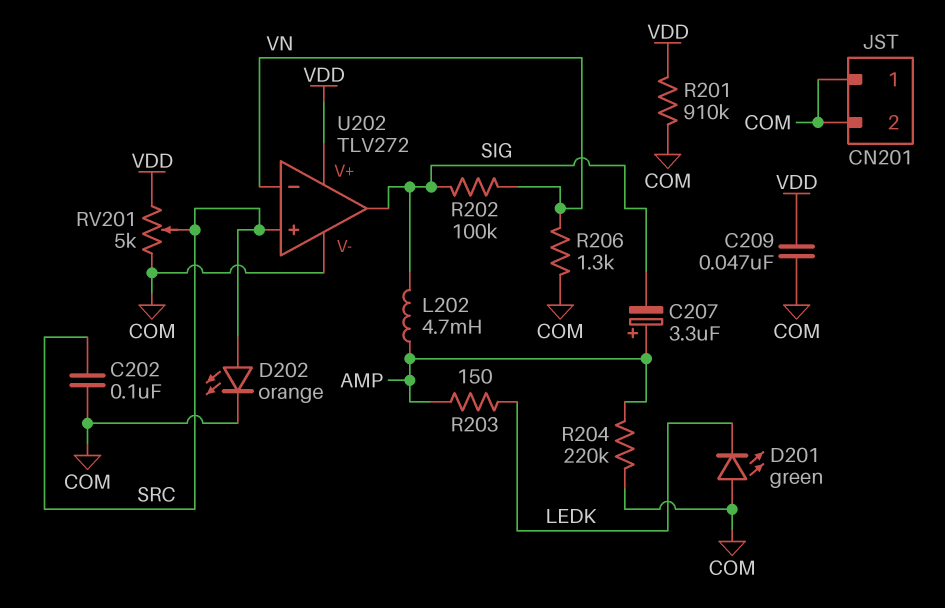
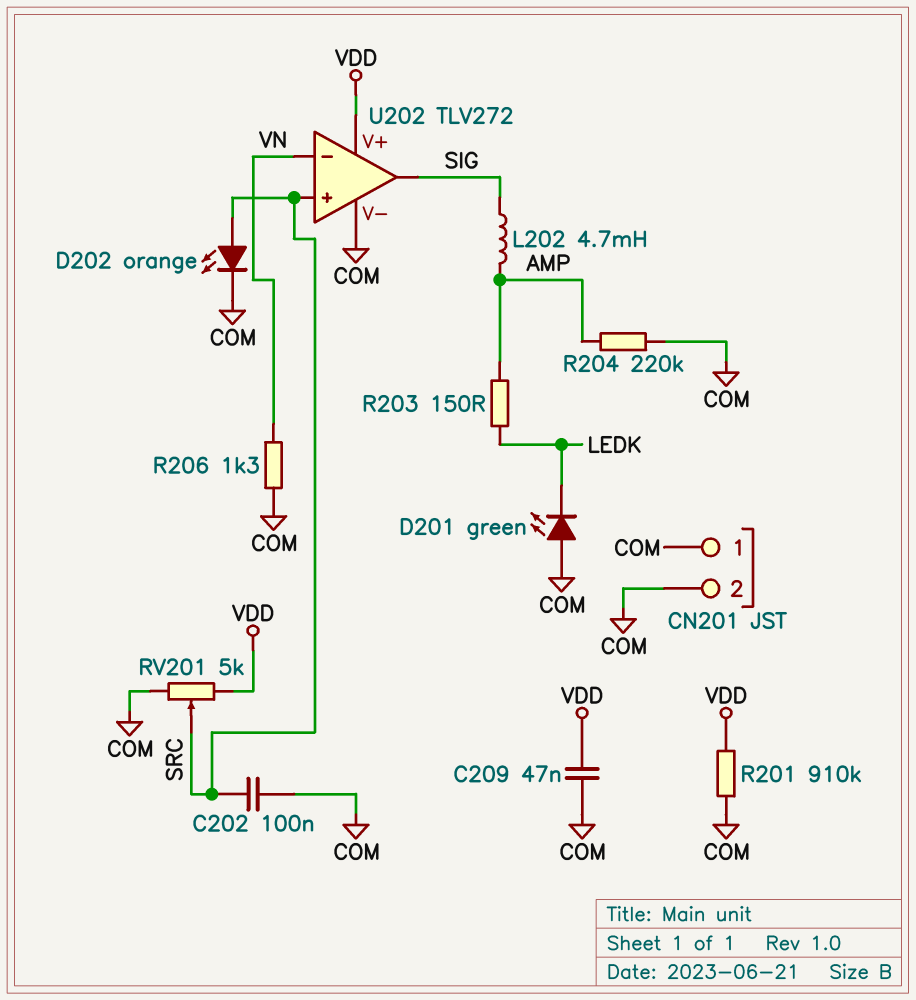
C207: 3.3uF (plus AMP, minus SIG) -> none
R202: 100k (SIG, VN) -> none

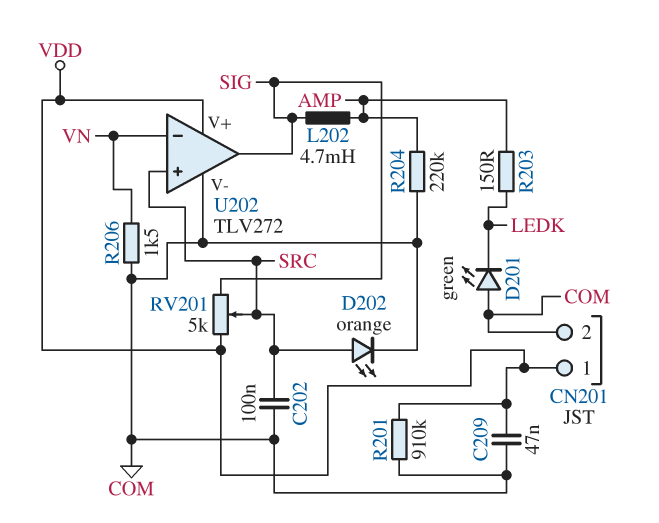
CN201 pin 1: COM -> VDD
R206: 1.3k (COM, VN) -> 1.5k (COM, VN)
RV201: 5k (COM, VDD, wiper SRC) -> 5k (SIG, VDD, wiper SRC)

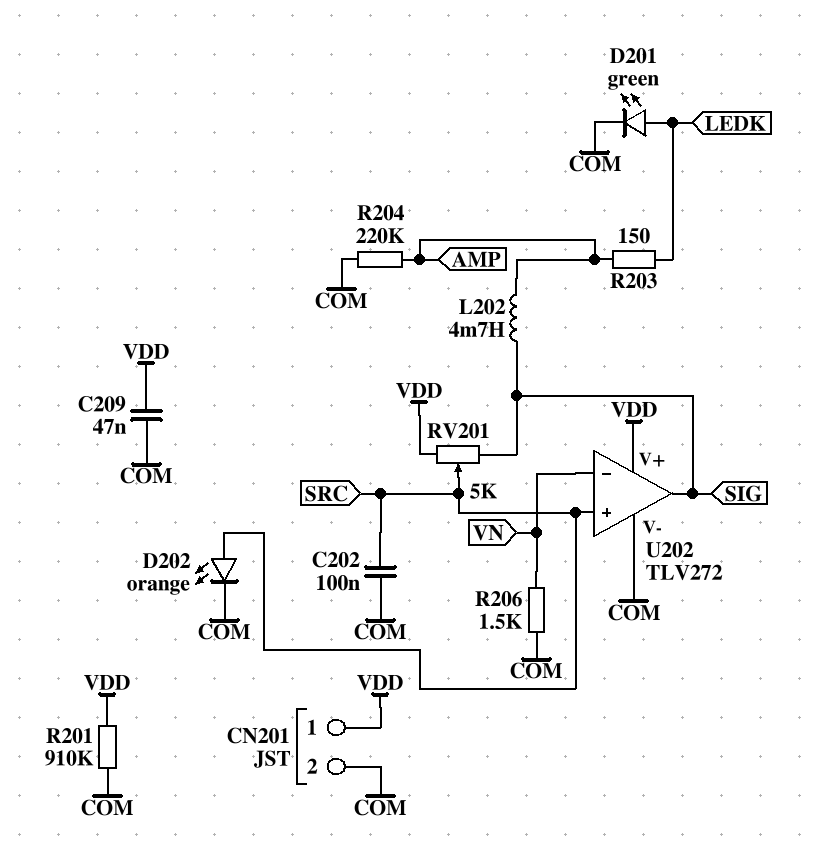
D201: LED green (A COM, K LEDK) -> LED green (A LEDK, K COM)

